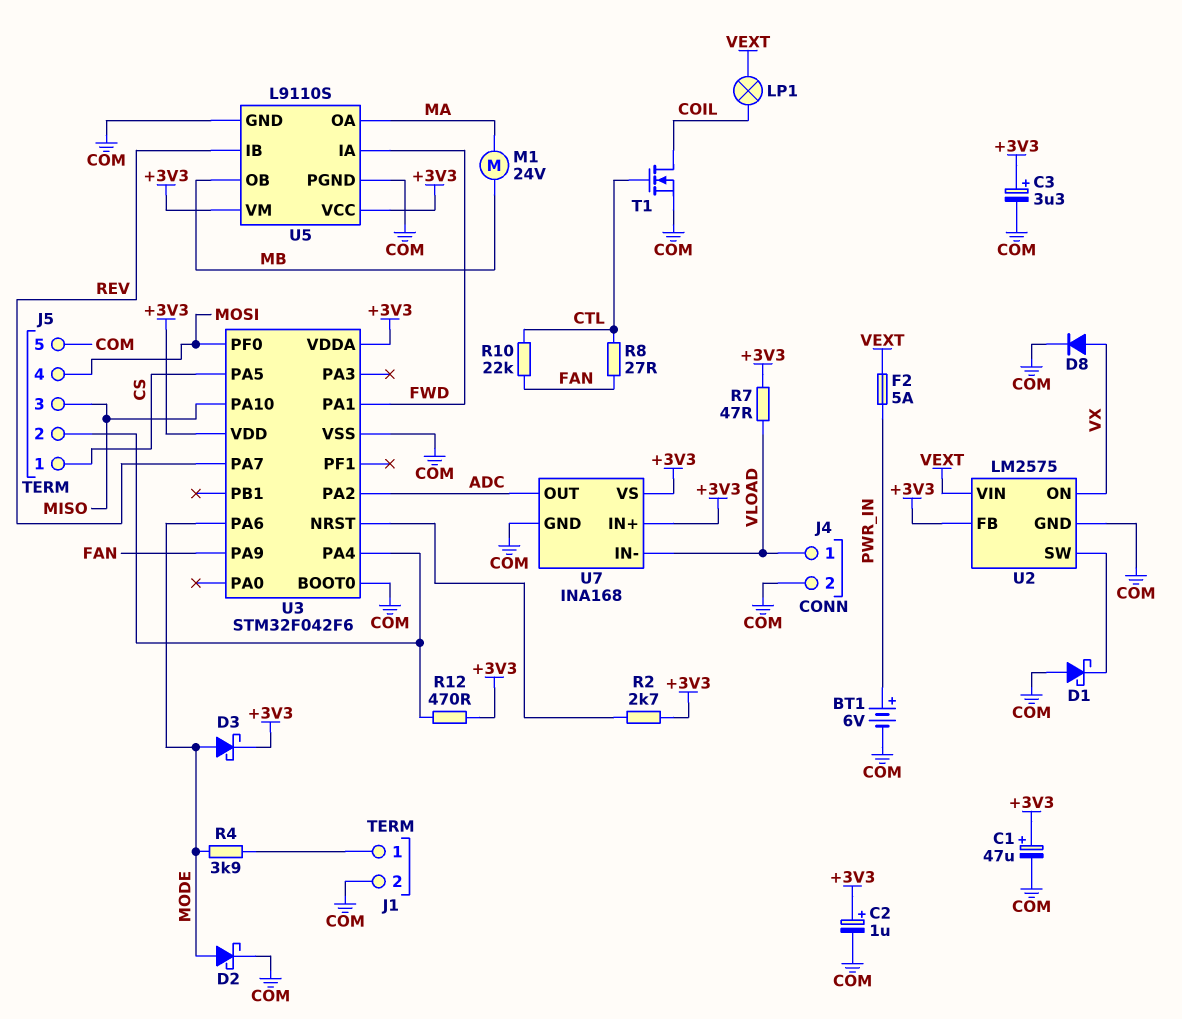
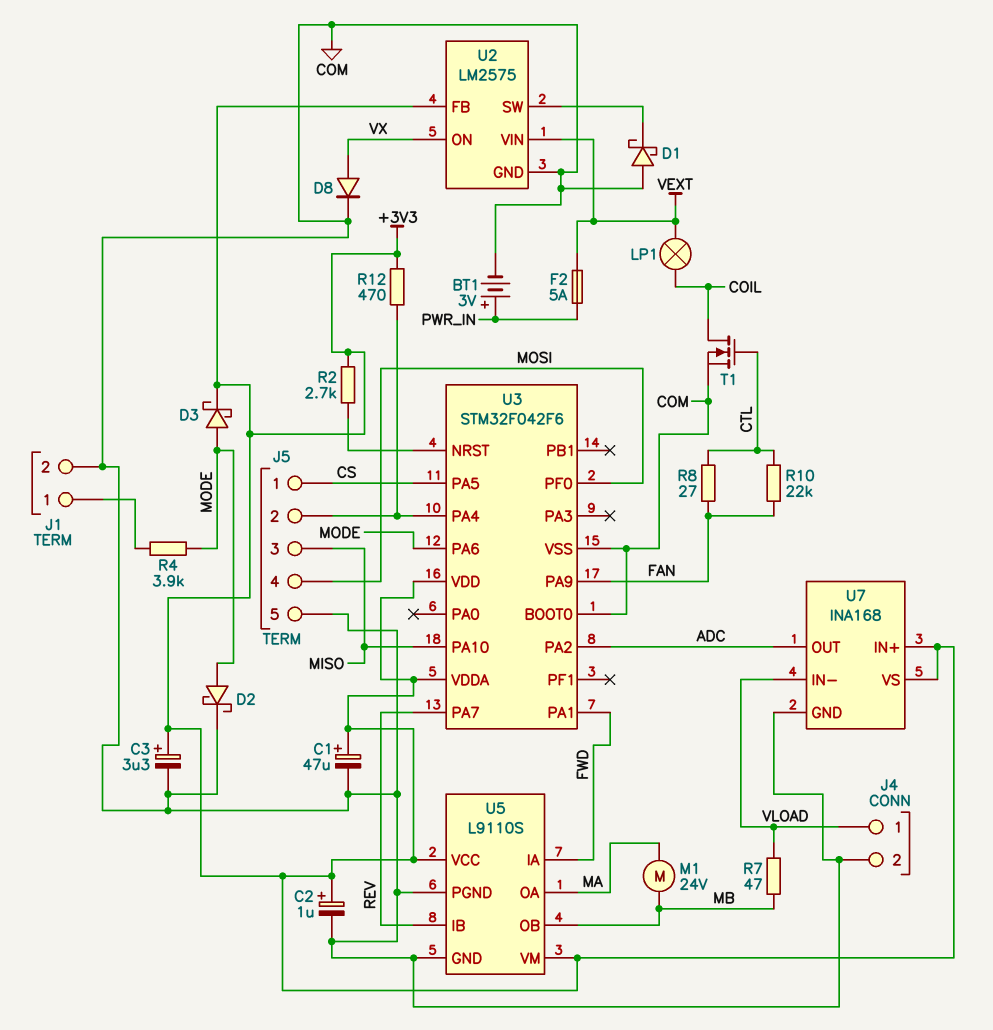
BT1: 6V (plus PWR_IN, minus COM) -> 3V (plus PWR_IN, minus COM)
R7: 47 (+3V3, VLOAD) -> 47 (MB, VLOAD)

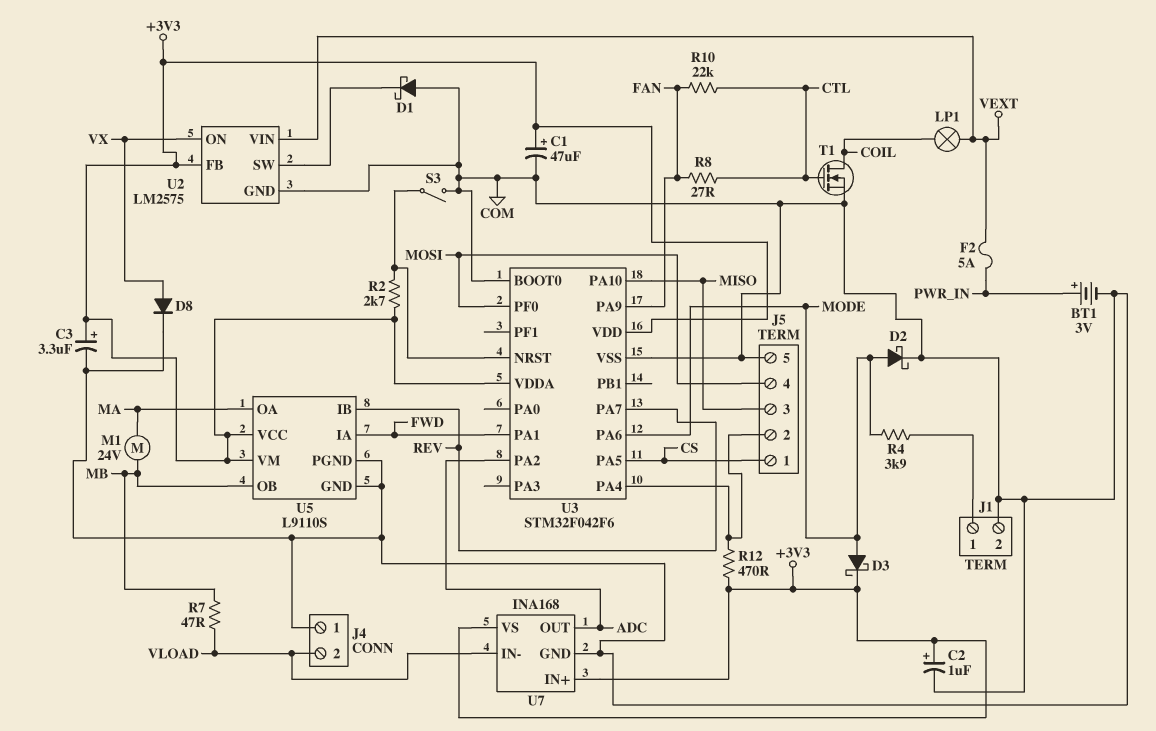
J4 pin 1: VLOAD -> COM
J4 pin 2: COM -> VLOAD
S3: none -> switch (COM, U3/NRST)

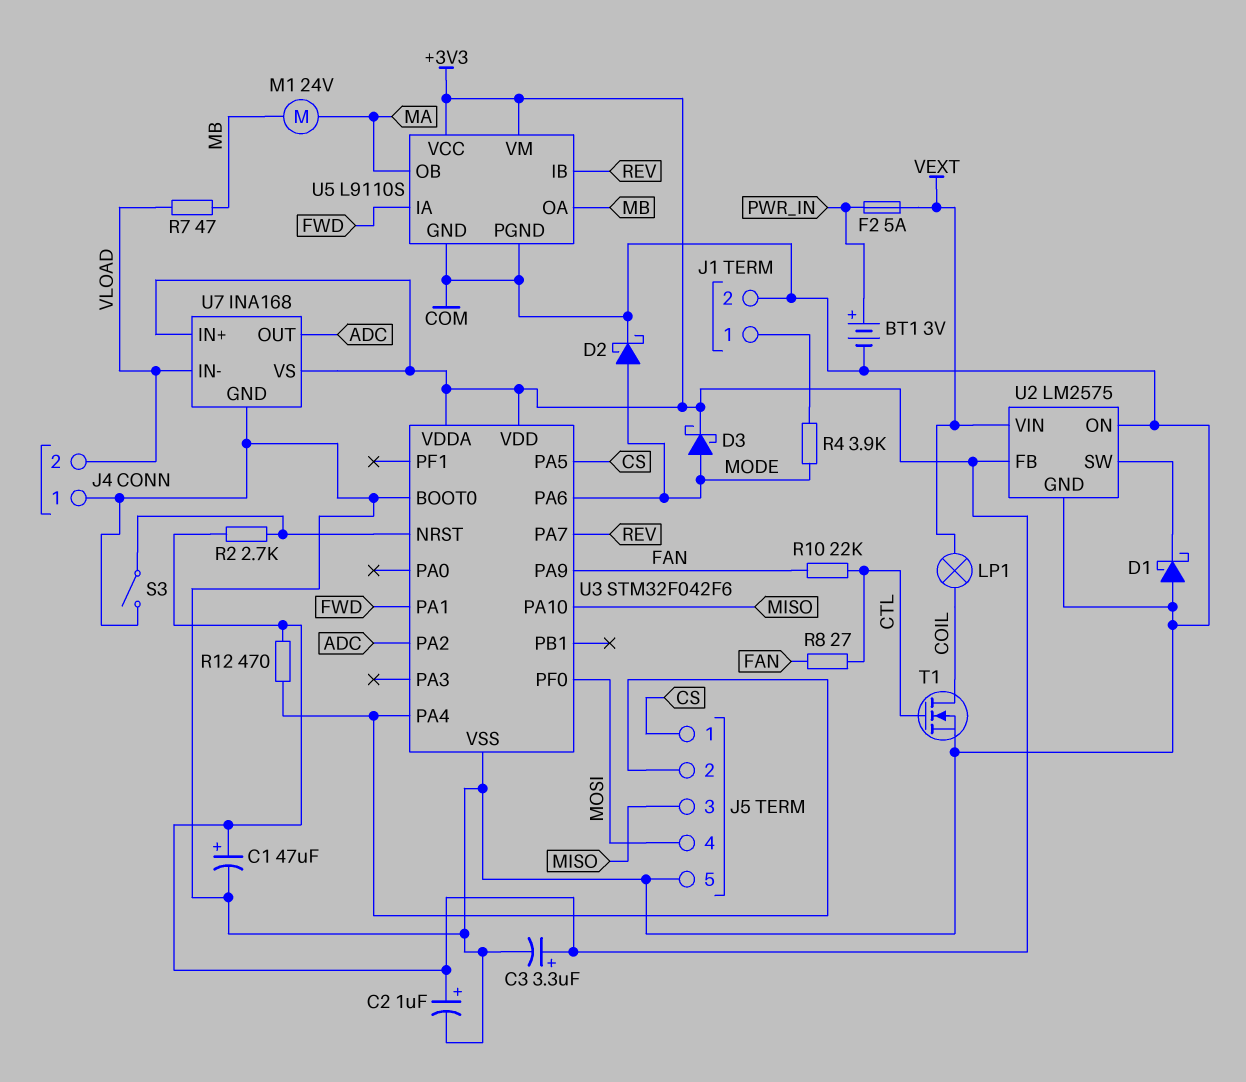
D8: diode (A VX, K COM) -> none
U2 pin ON: VX -> COM
U5 pin OA: MA -> MB
U5 pin OB: MB -> MA

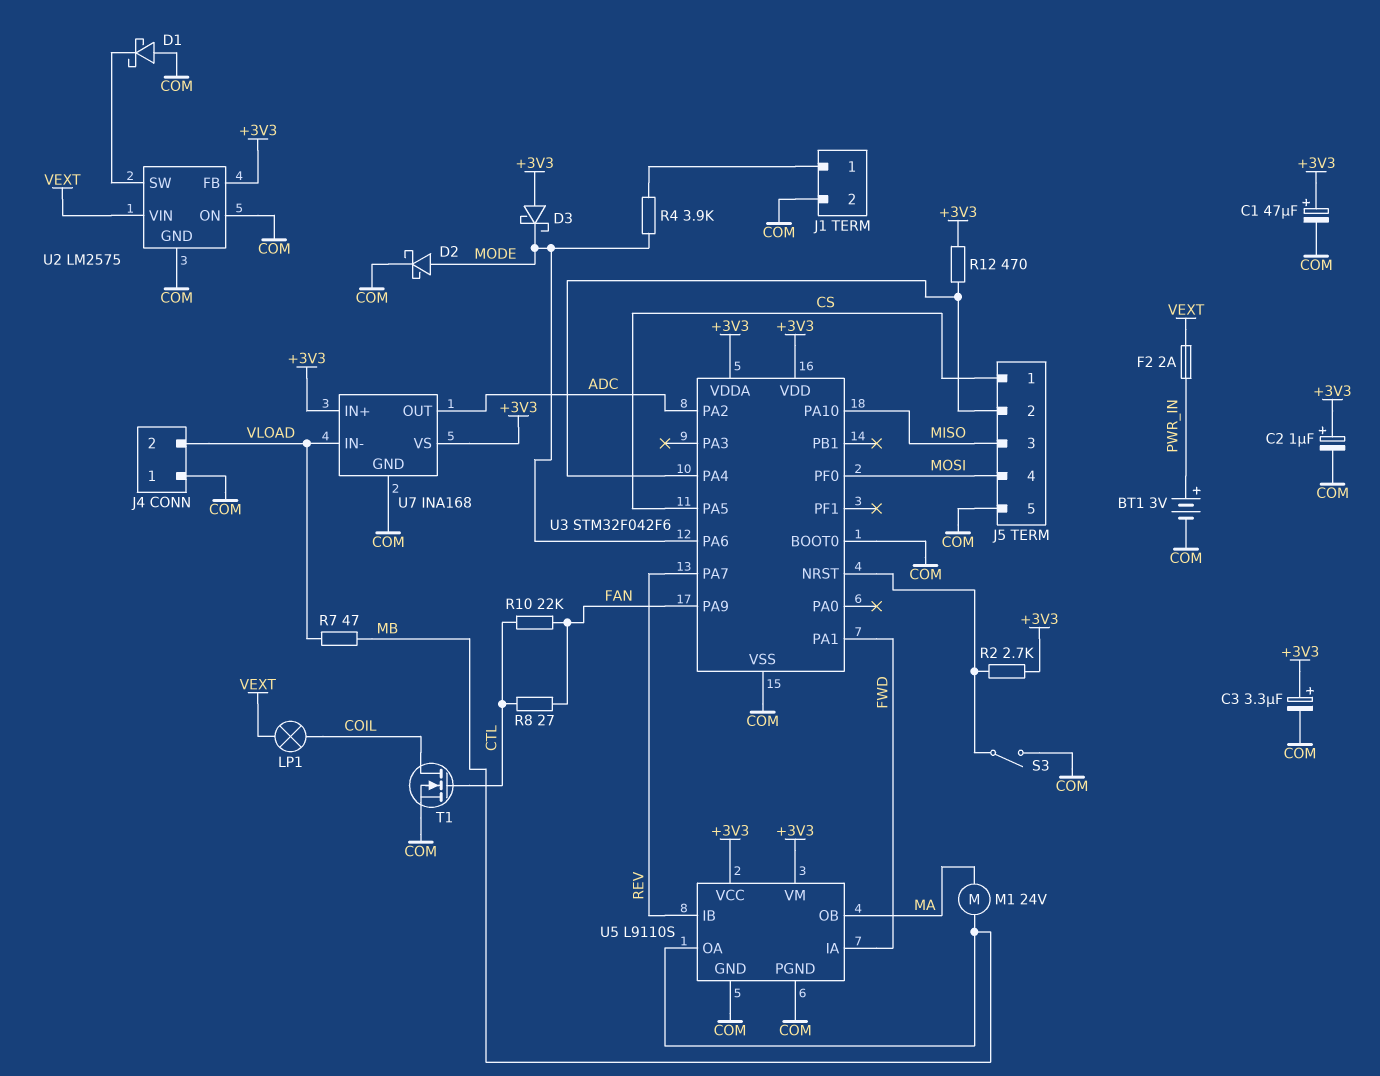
D3: schottky (A MODE, K +3V3) -> schottky (A +3V3, K MODE)
F2: 5A (PWR_IN, VEXT) -> 2A (PWR_IN, VEXT)

